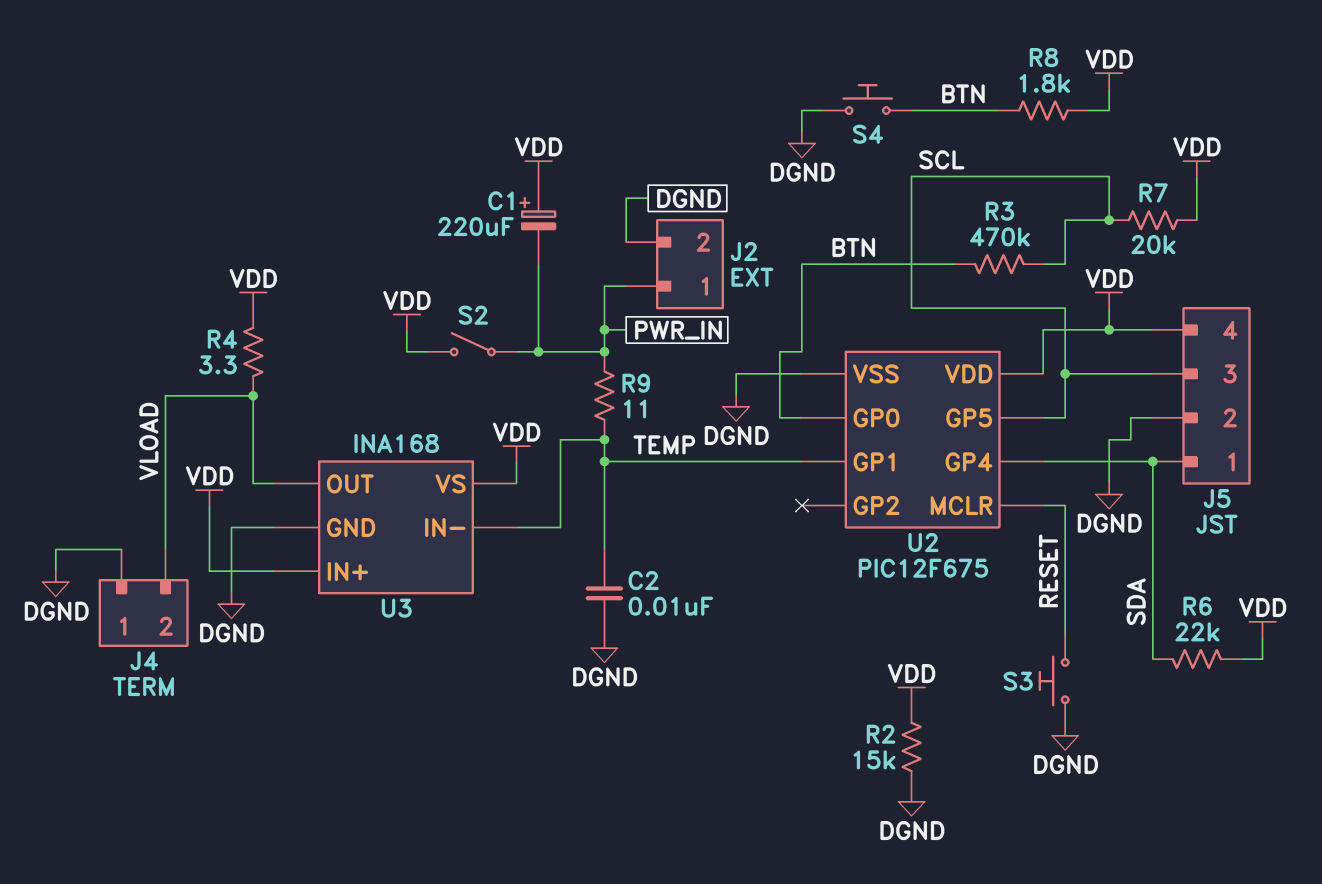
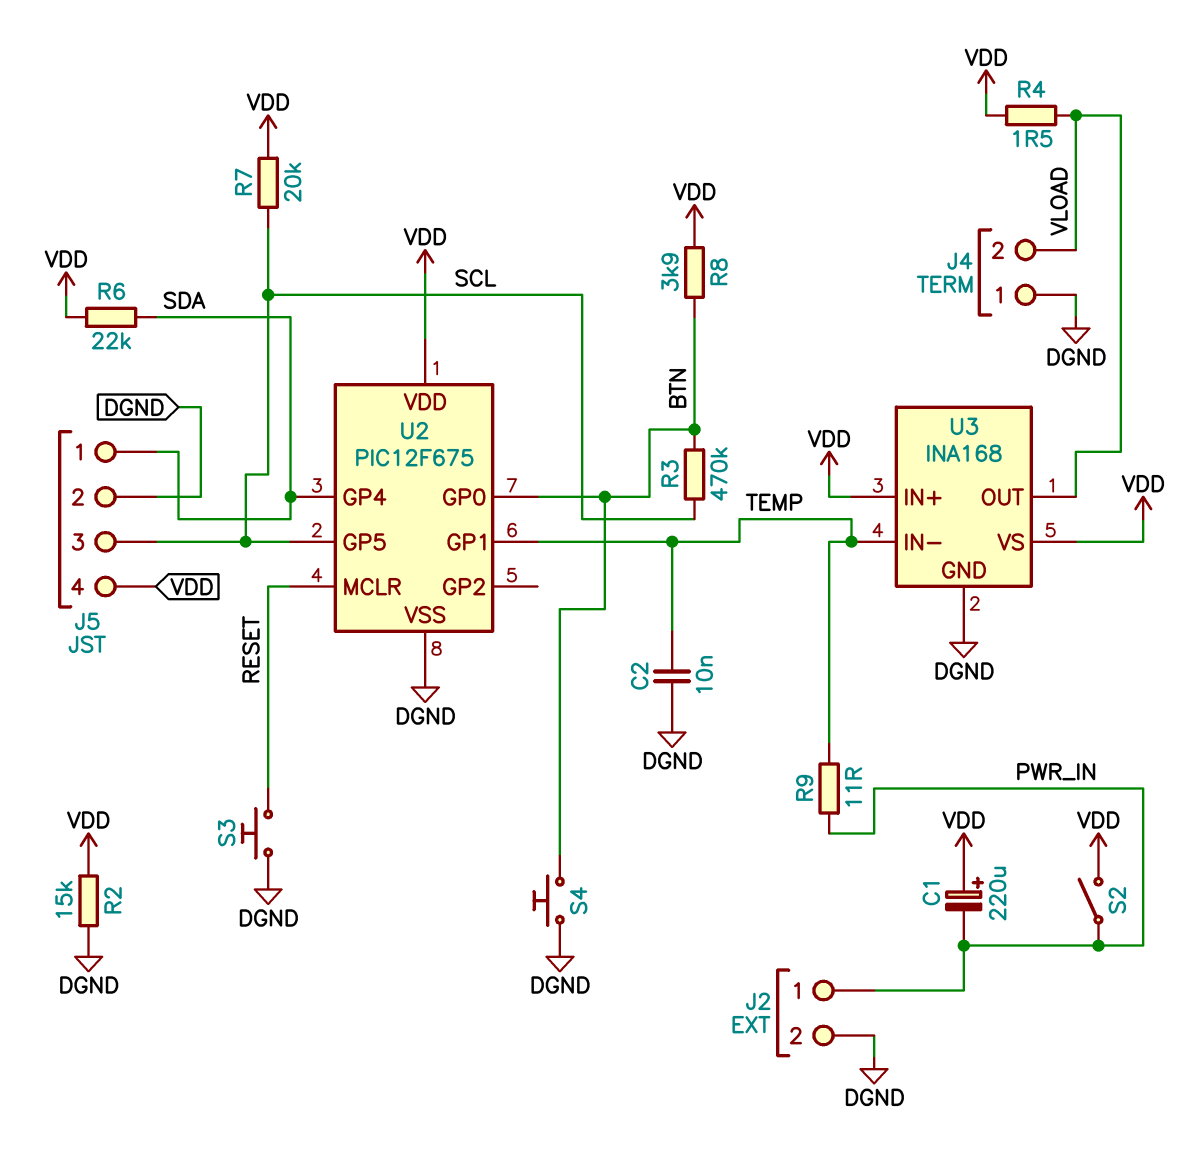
R4: 3.3 (VDD, VLOAD) -> 1.5 (VDD, VLOAD)
R8: 1.8k (BTN, VDD) -> 3.9k (BTN, VDD)

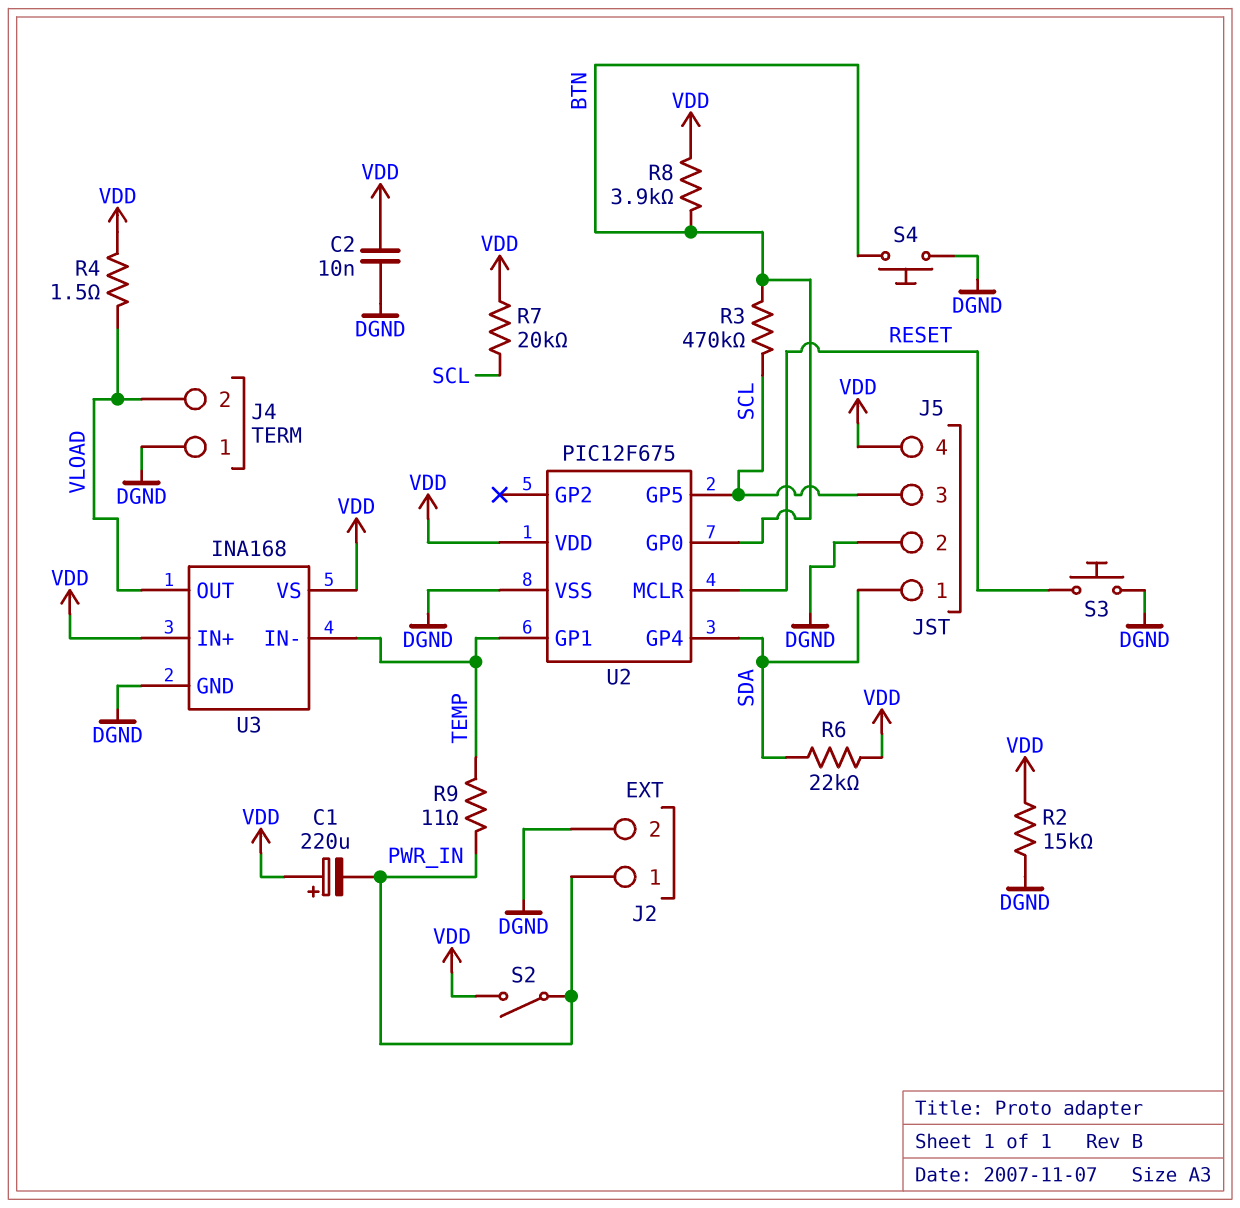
C2: 10nF (DGND, TEMP) -> 10nF (DGND, VDD)

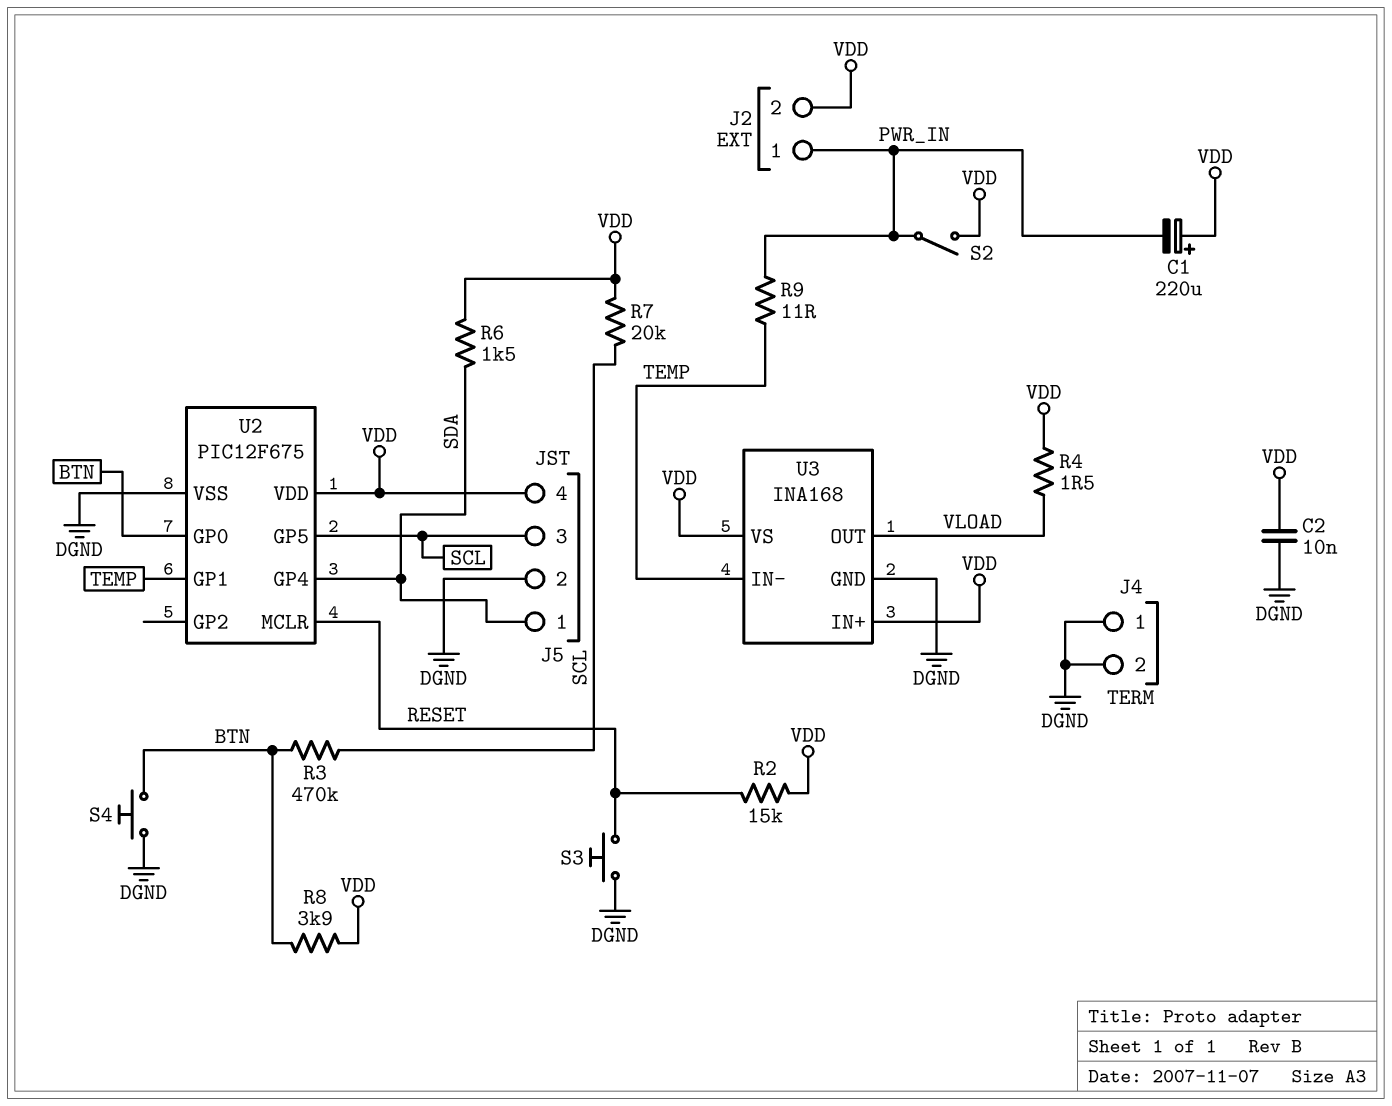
J2 pin 2: DGND -> VDD
J4 pin 2: VLOAD -> DGND
R2: 15k (DGND, VDD) -> 15k (RESET, VDD)
R6: 22k (SDA, VDD) -> 1.5k (SDA, VDD)

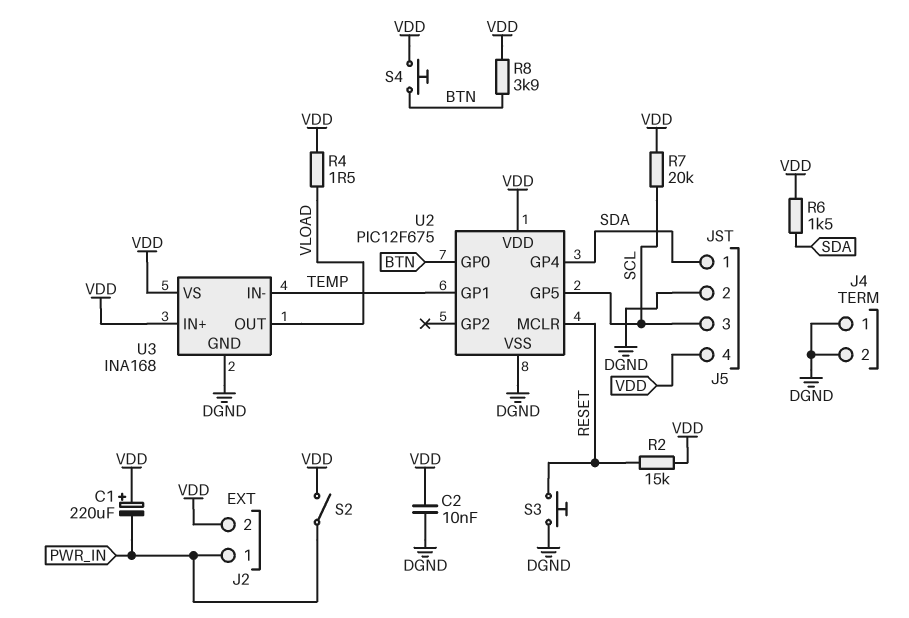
R3: 470k (BTN, SCL) -> none
R9: 11 (PWR_IN, TEMP) -> none
S4: button (BTN, DGND) -> button (BTN, VDD)

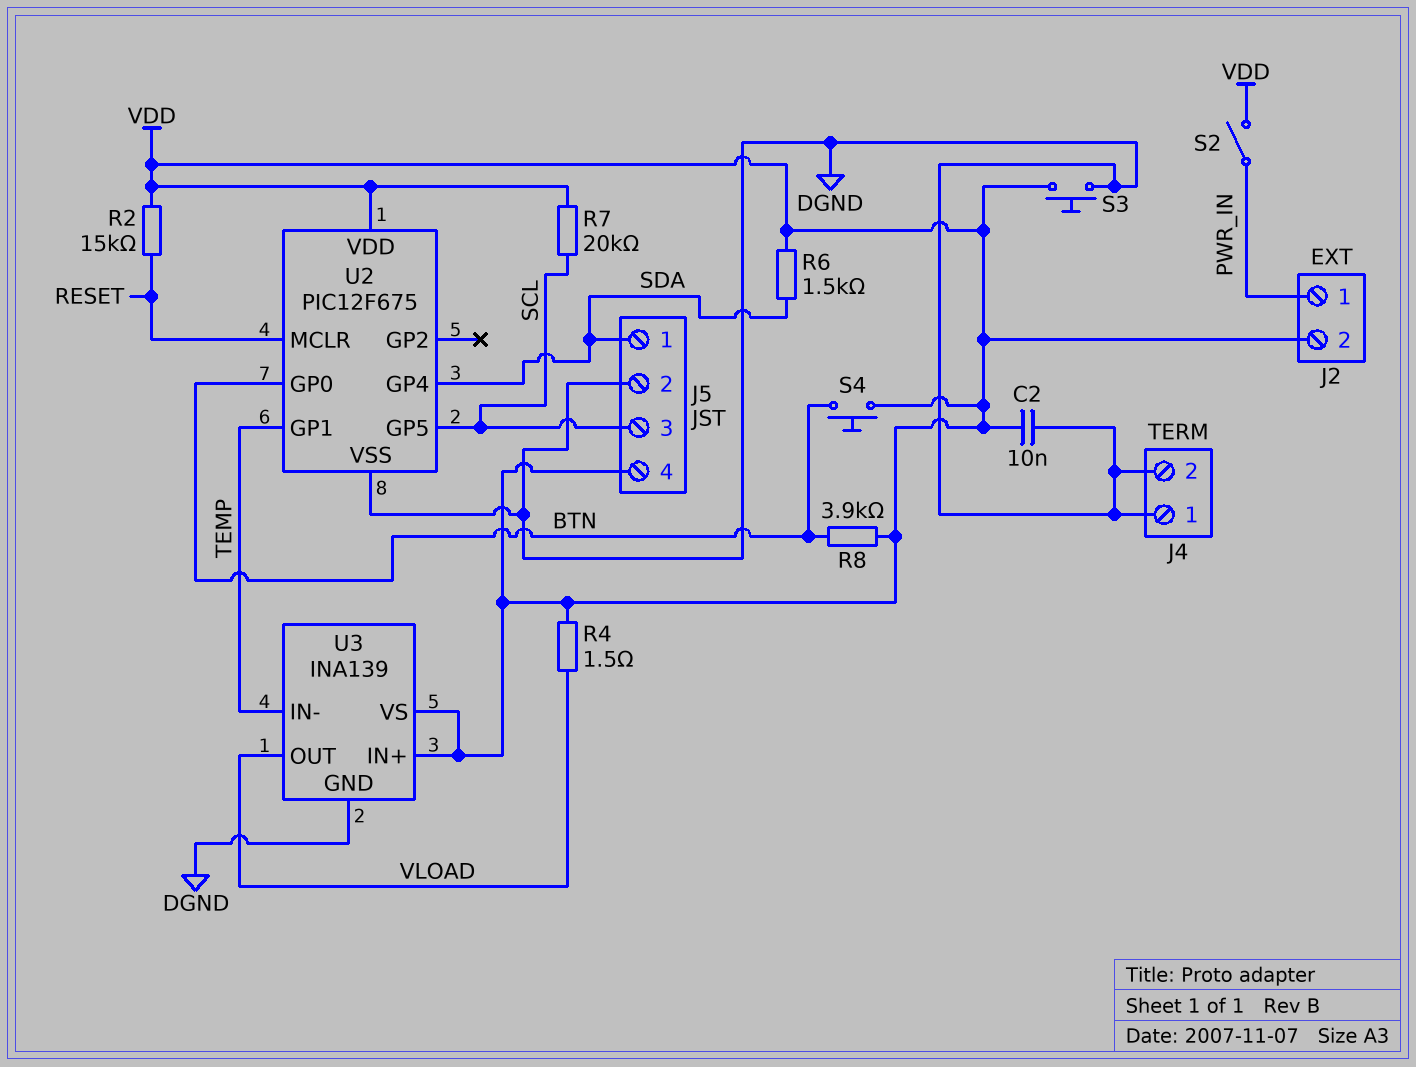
C1: 220uF (plus VDD, minus PWR_IN) -> none
S3: button (DGND, RESET) -> button (DGND, VDD)
U3: INA168 -> INA139

